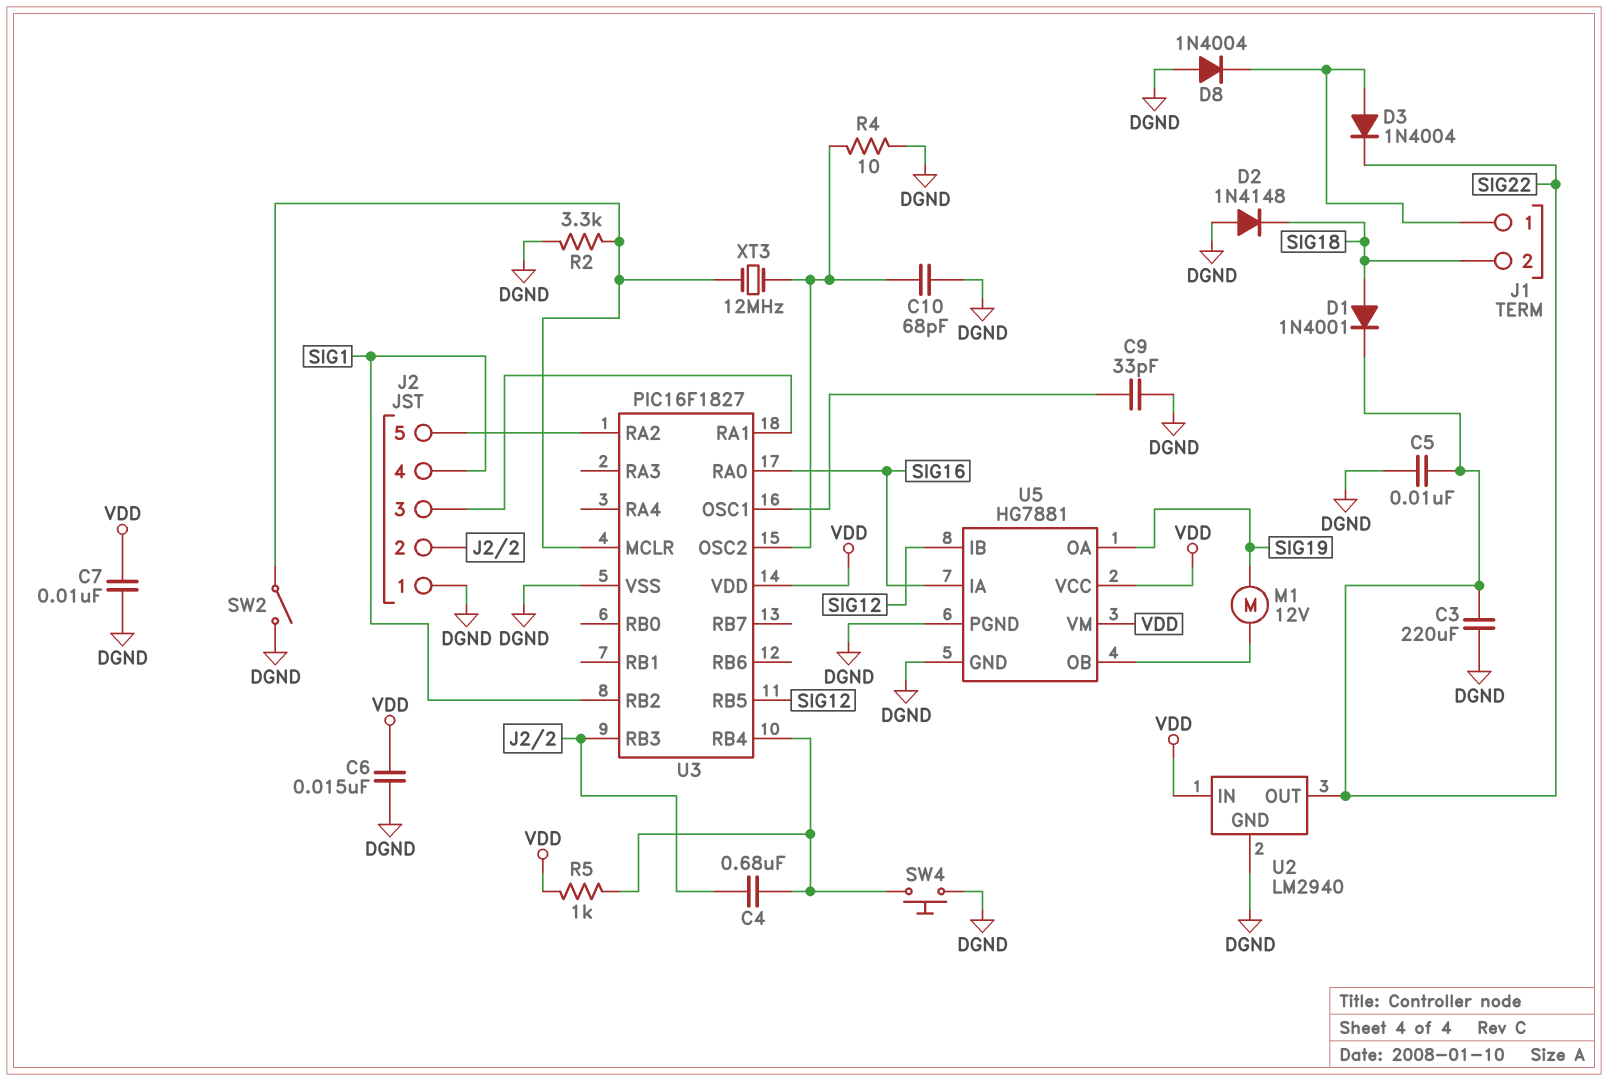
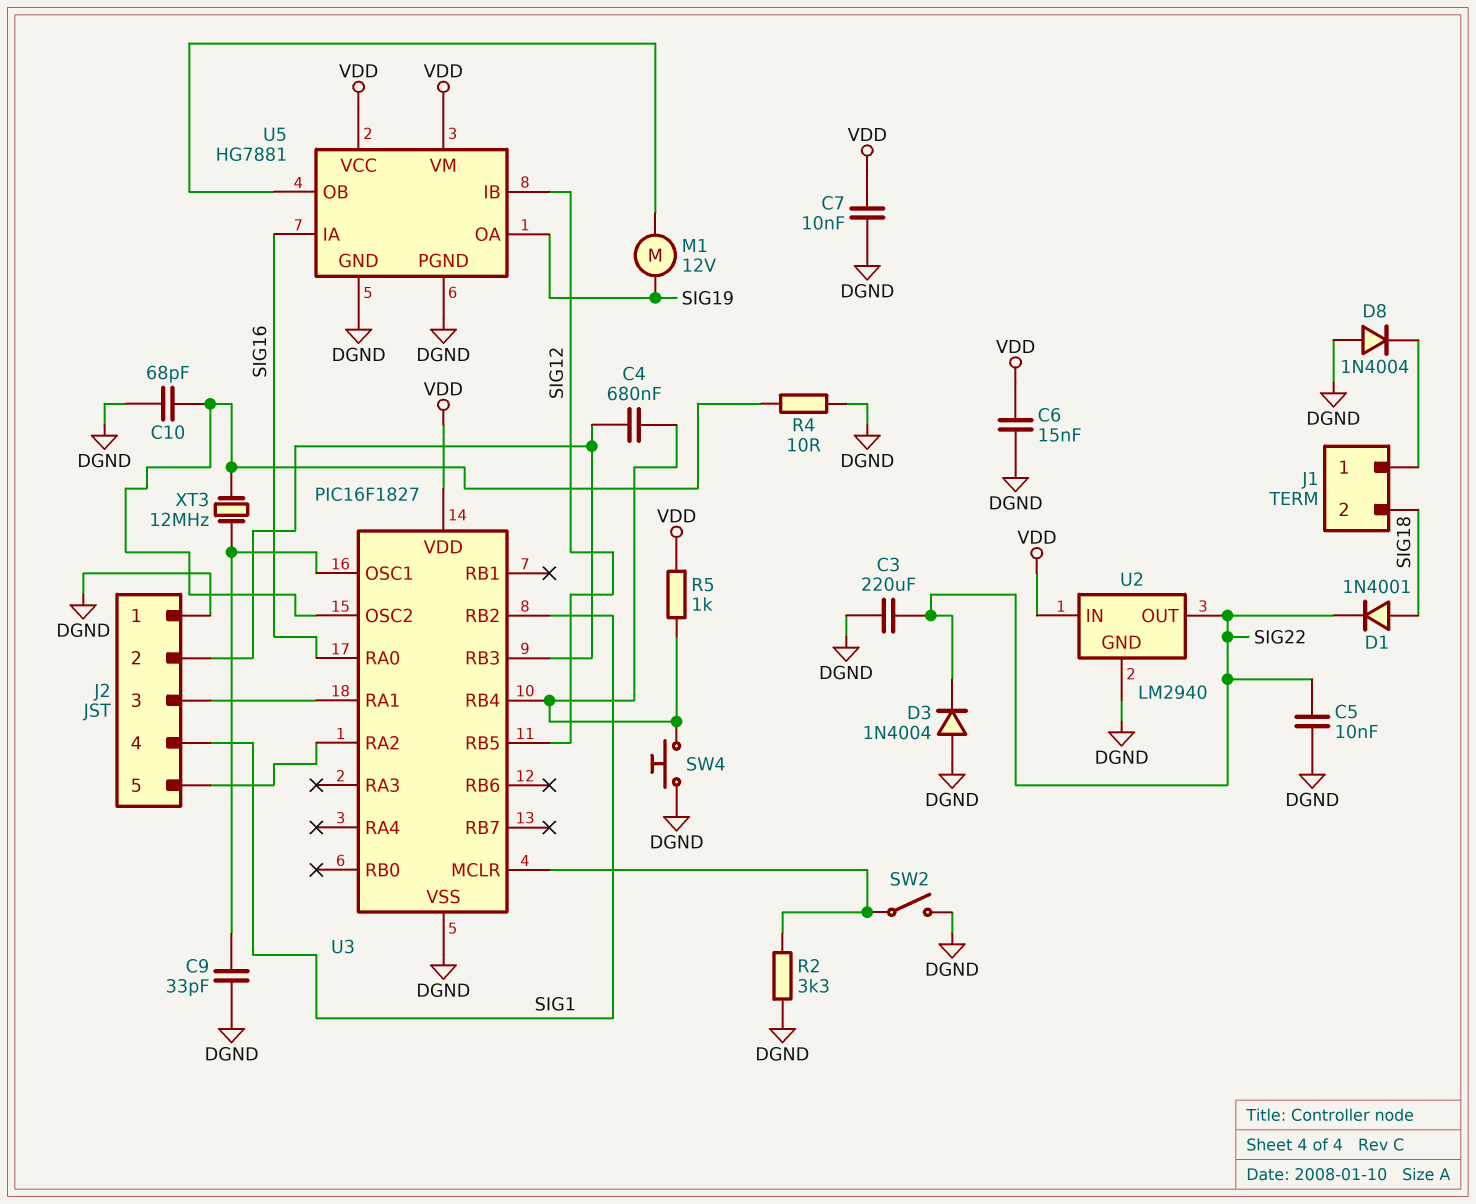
D2: diode 1N4148 (A DGND, K SIG18) -> none
D3: diode 1N4004 (A J1/1, K SIG22) -> diode 1N4004 (A DGND, K SIG22)
XT3: 12MHz (U3/MCLR, U3/OSC2) -> 12MHz (U3/OSC1, U3/OSC2)

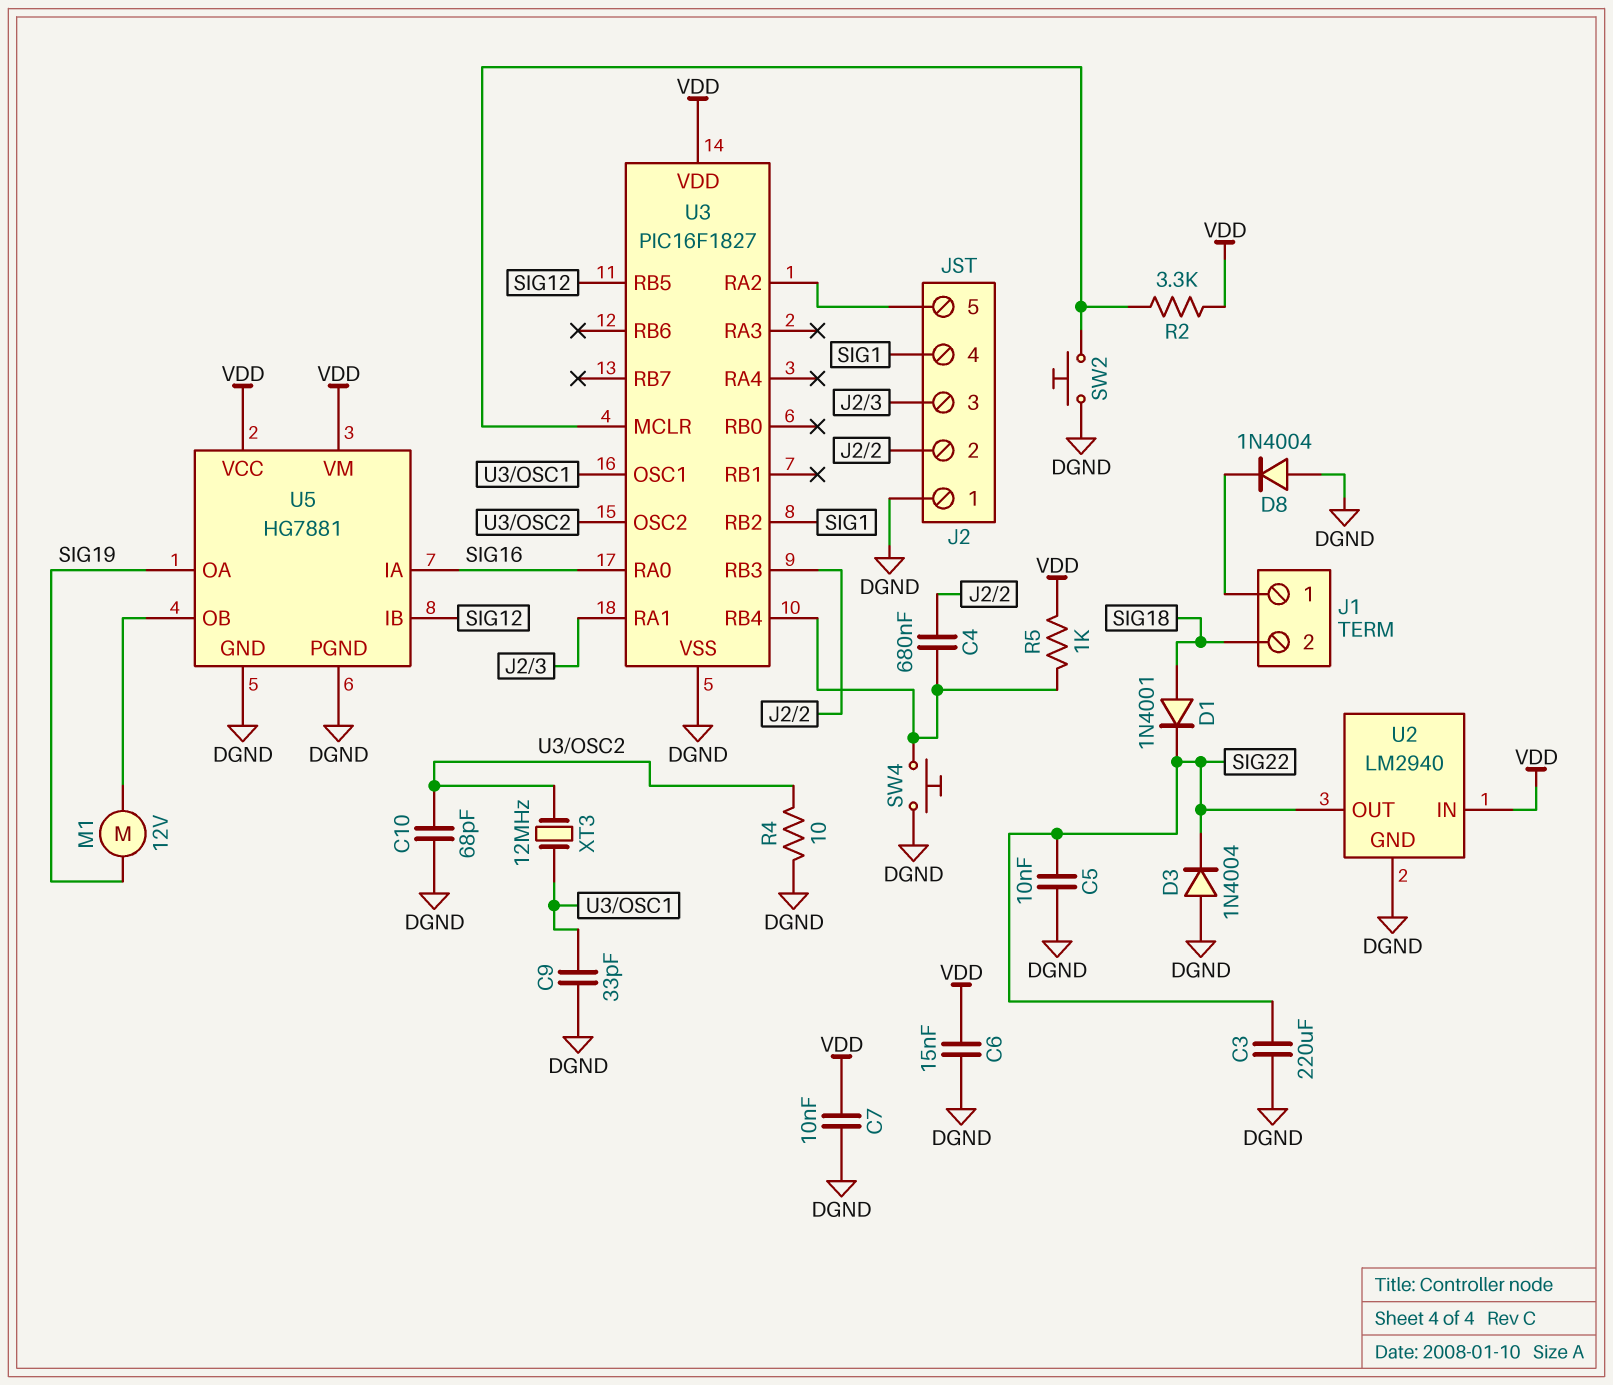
R2: 3.3k (DGND, U3/MCLR) -> 3.3k (U3/MCLR, VDD)
SW2: switch (DGND, U3/MCLR) -> button (DGND, U3/MCLR)

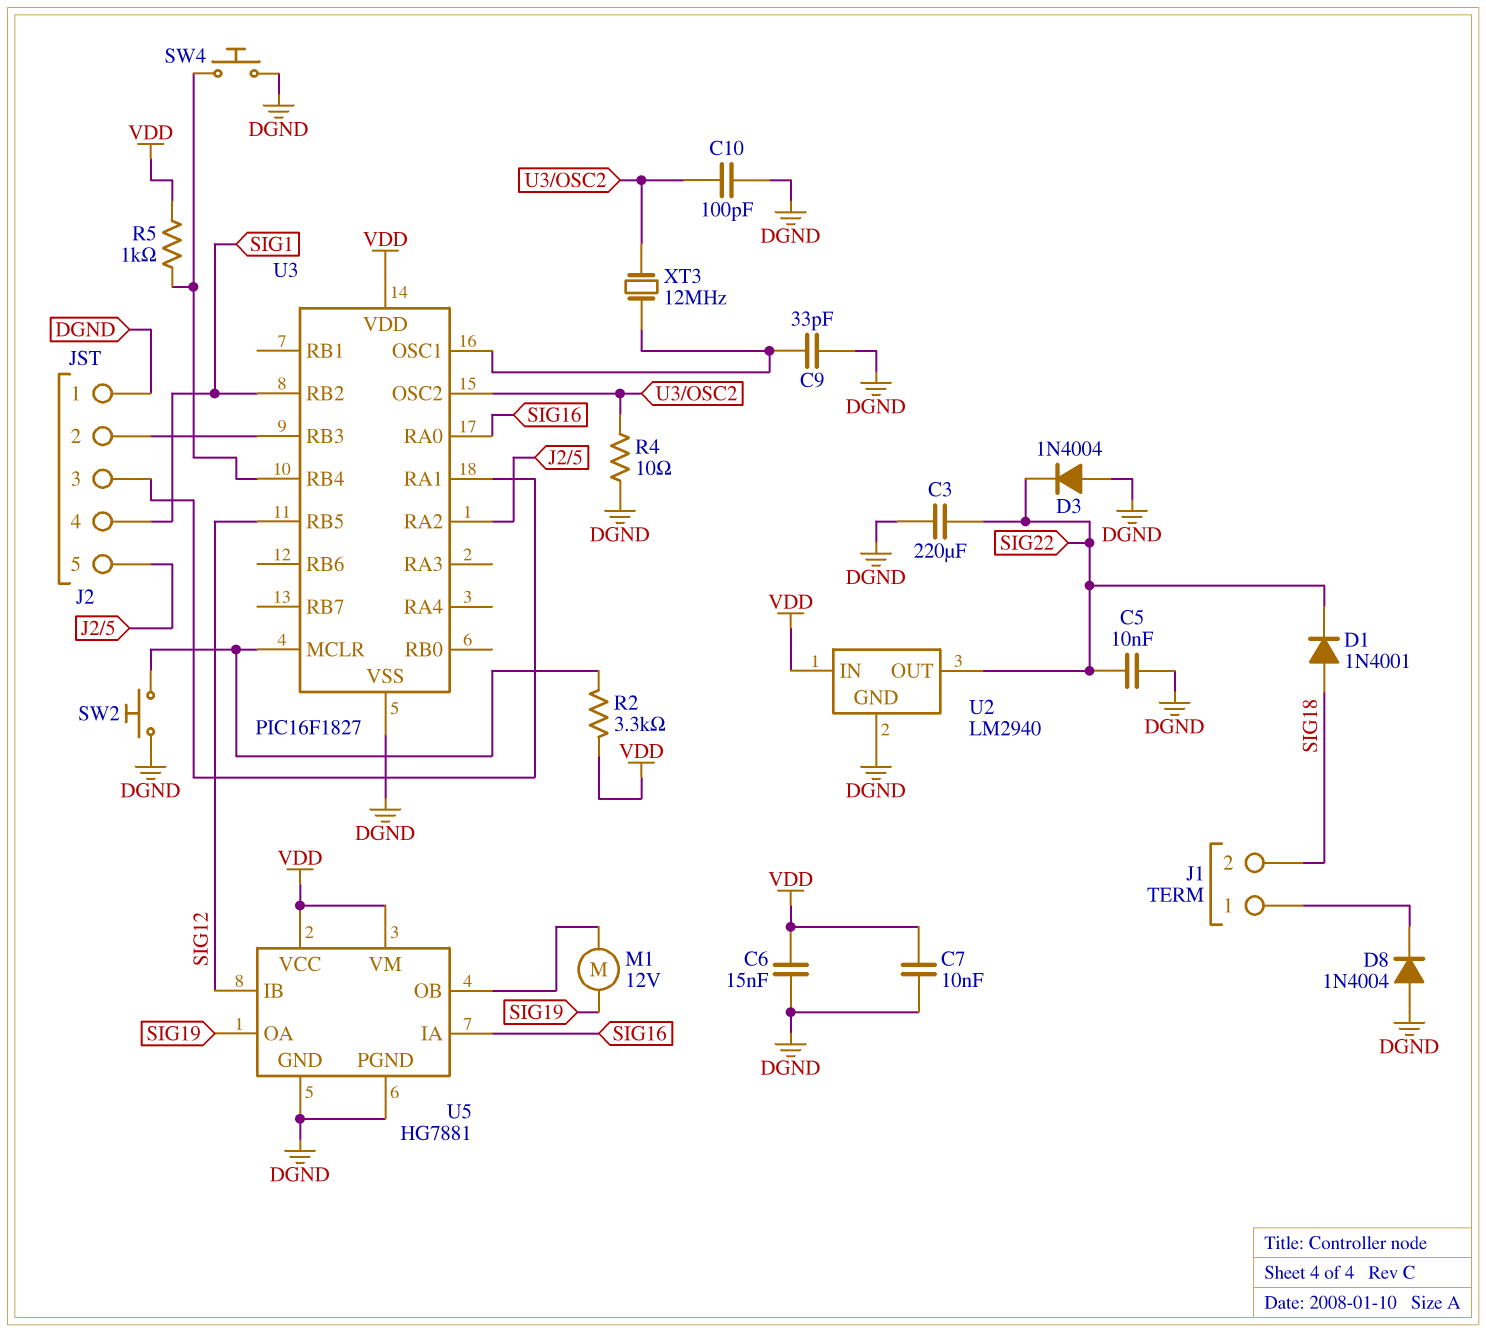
C4: 680nF (J2/2, U3/RB4) -> none
C10: 68pF (DGND, U3/OSC2) -> 100pF (DGND, U3/OSC2)

